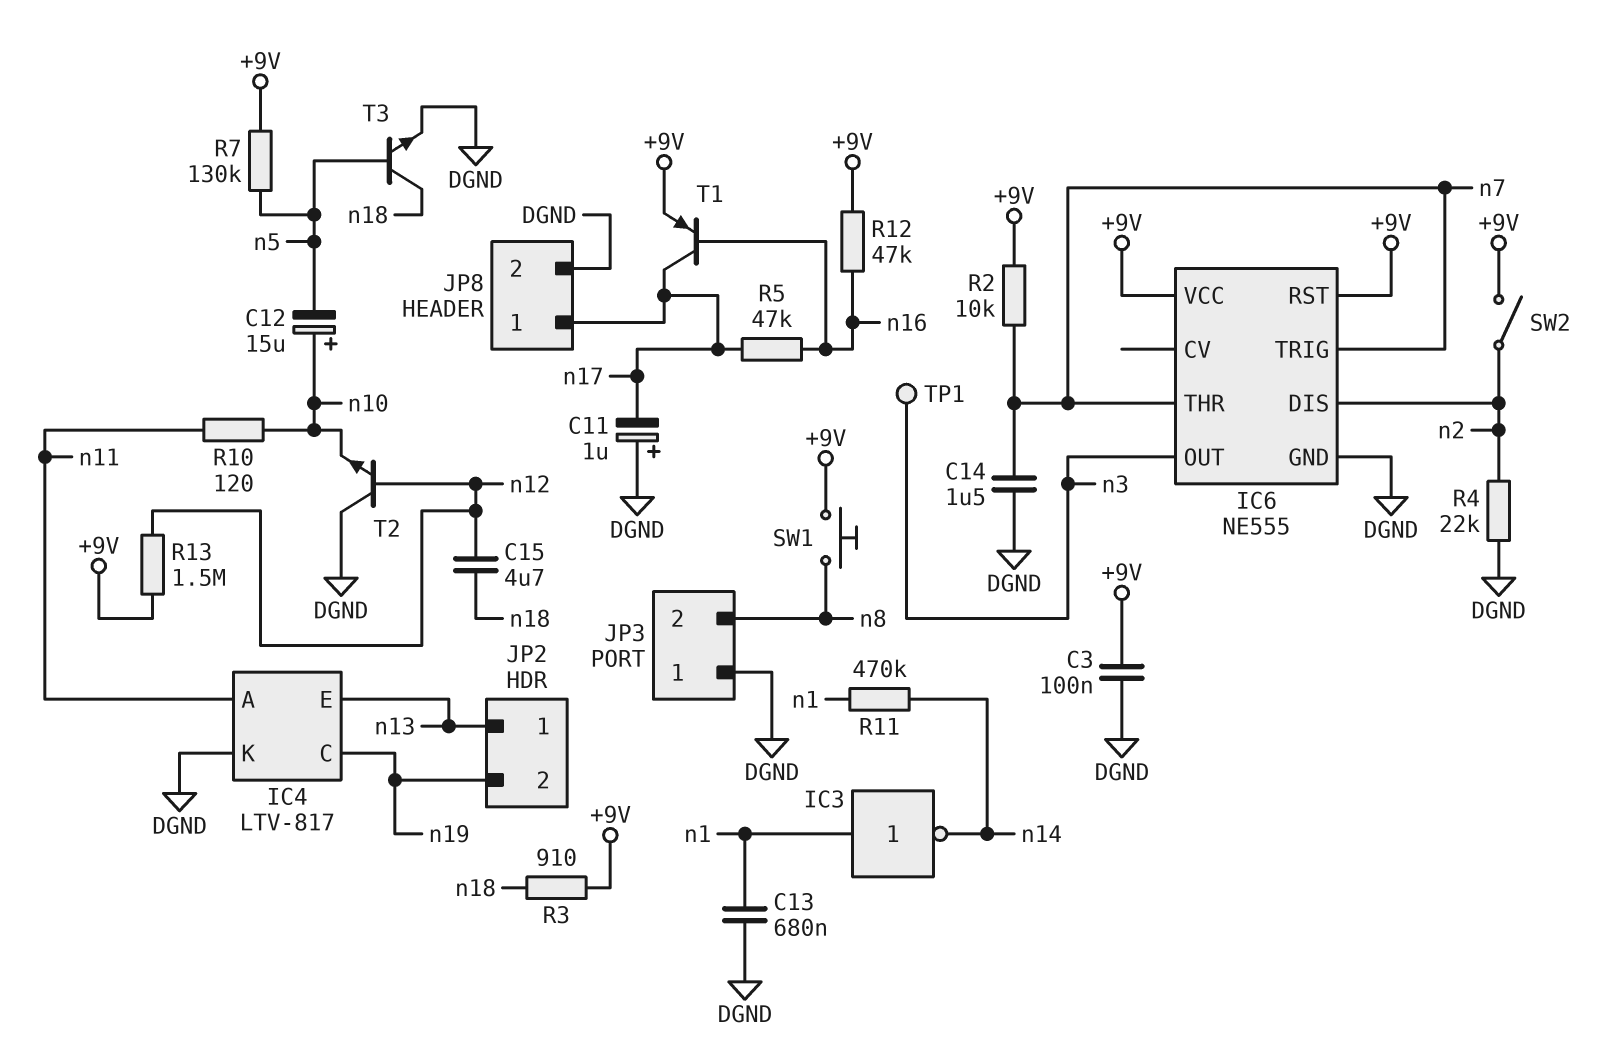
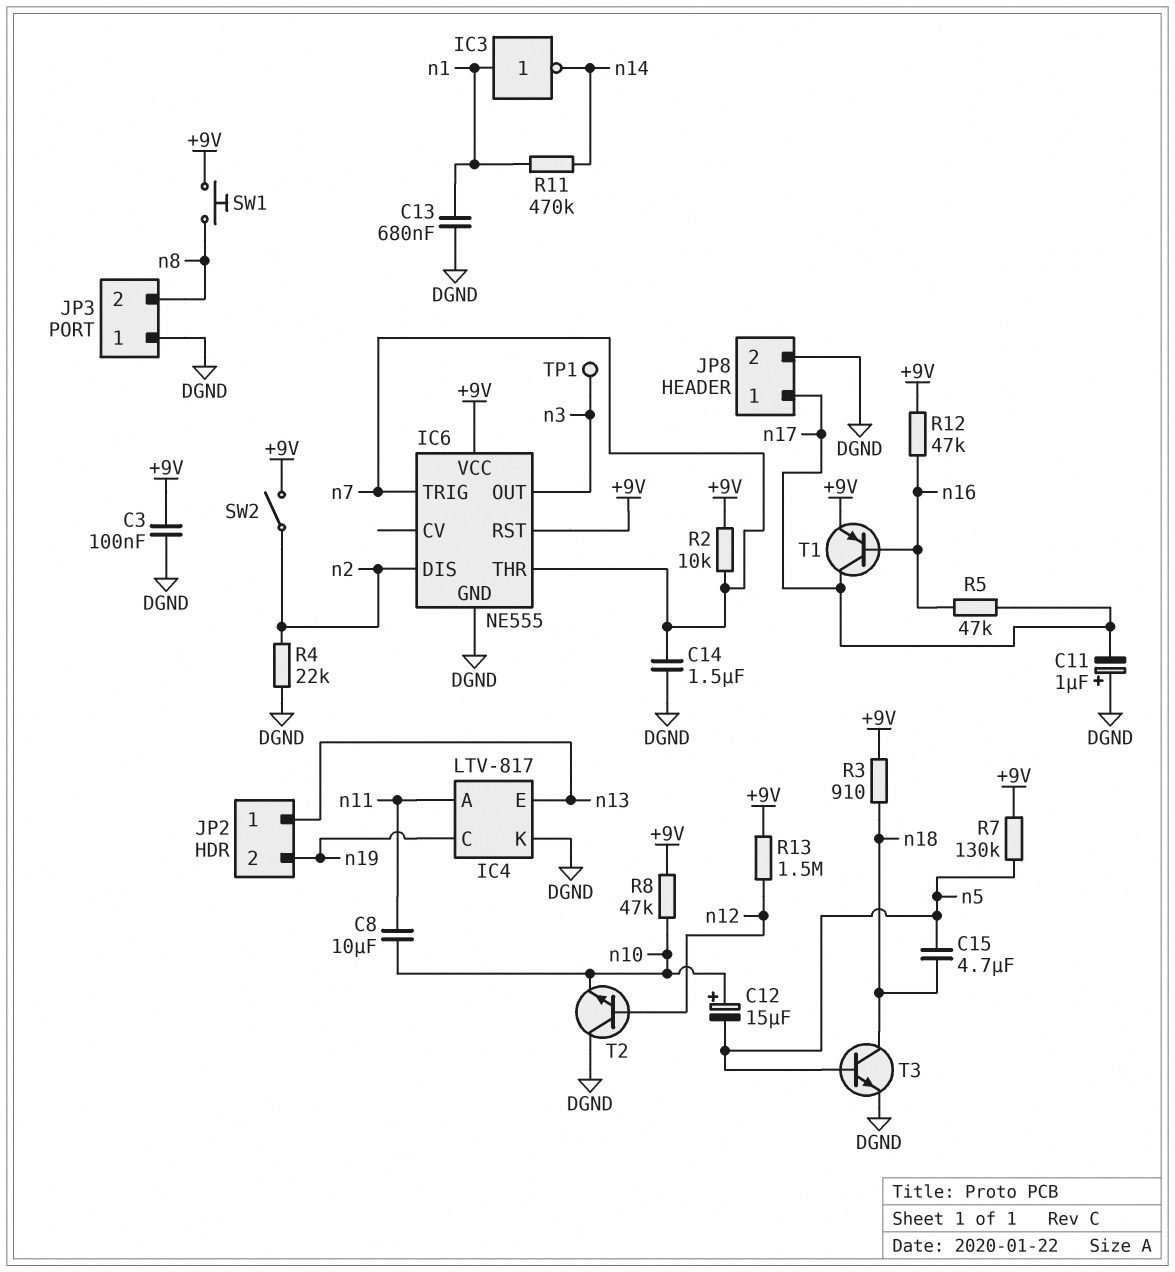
C8: none -> 10uF (n10, n11)
C15: 4.7uF (n12, n18) -> 4.7uF (n5, n18)
R8: none -> 47k (+9V, n10)
R10: 120 (n10, n11) -> none

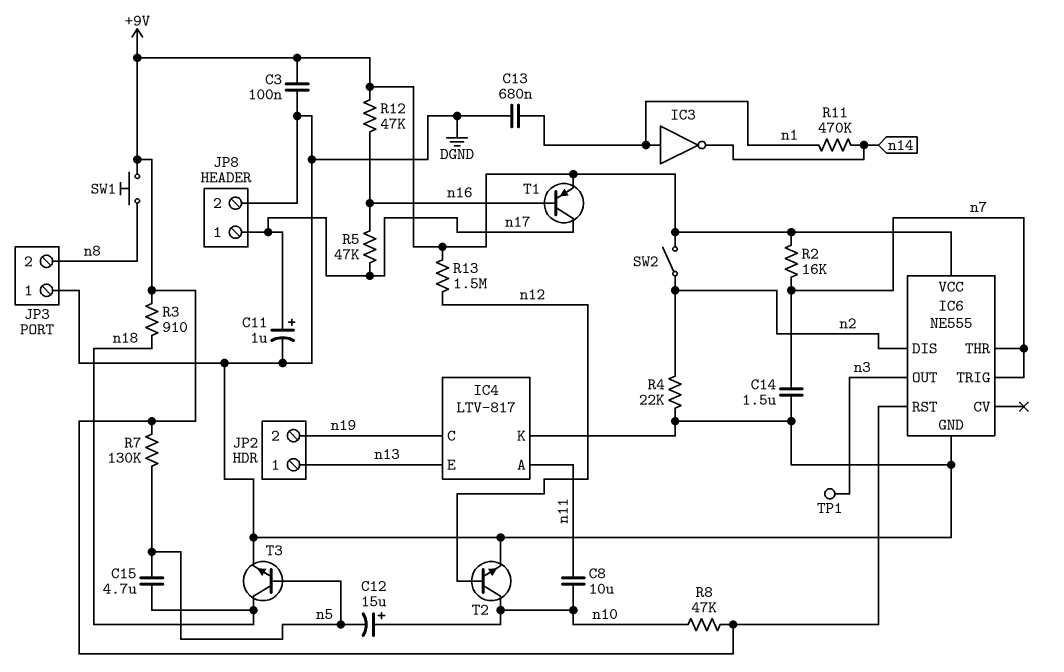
C11: 1uF (plus DGND, minus n17) -> 1uF (plus n17, minus DGND)
R2: 10k (+9V, n7) -> 16k (+9V, n7)
T2: NPN (B n12, C DGND, E n10) -> NPN (B n12, C n10, E DGND)

